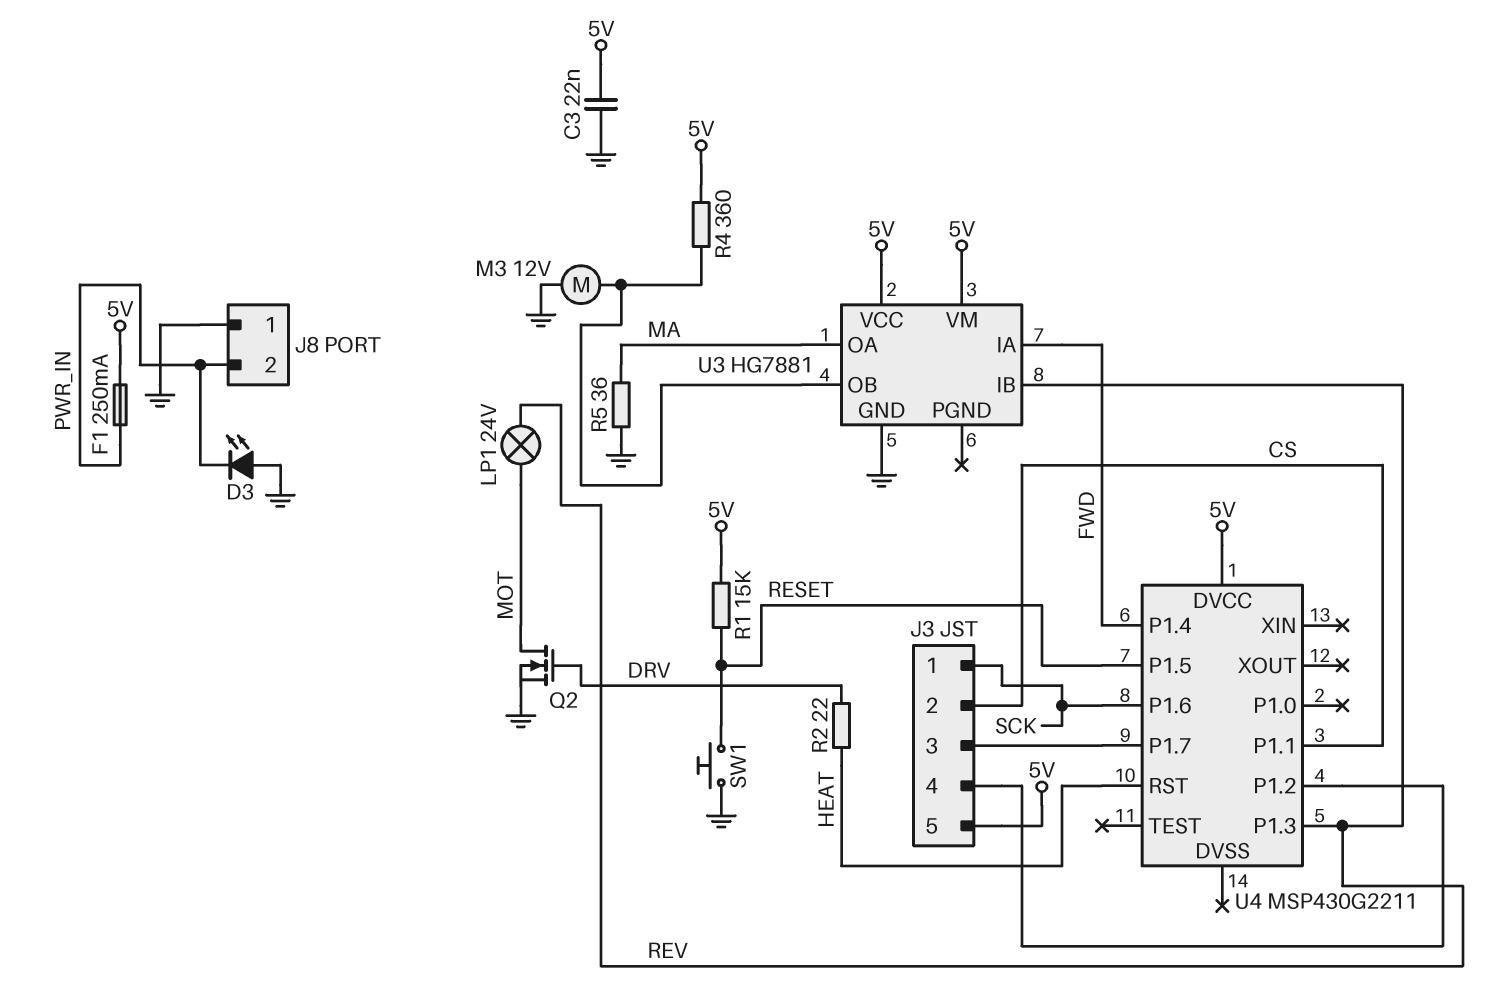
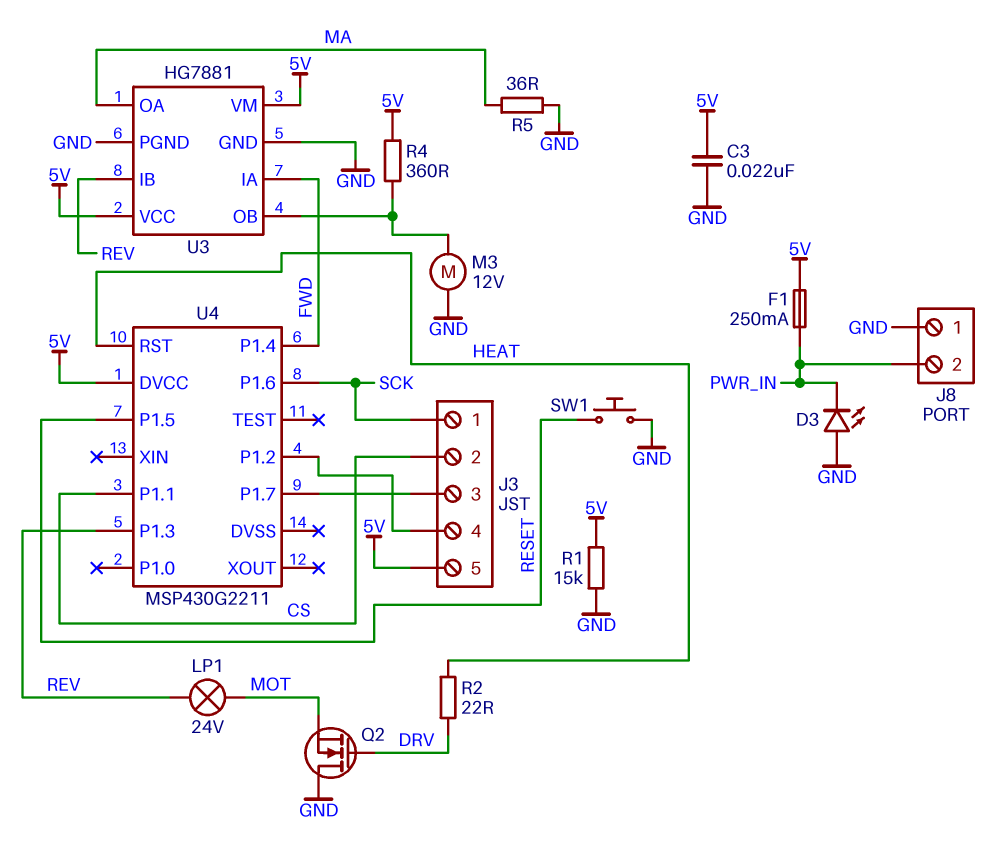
Q2: NMOS (G DRV, D MOT, S GND) -> NMOS (G DRV, D GND, S MOT)
R1: 15k (5V, RESET) -> 15k (5V, GND)
U3 pin PGND: none -> GND

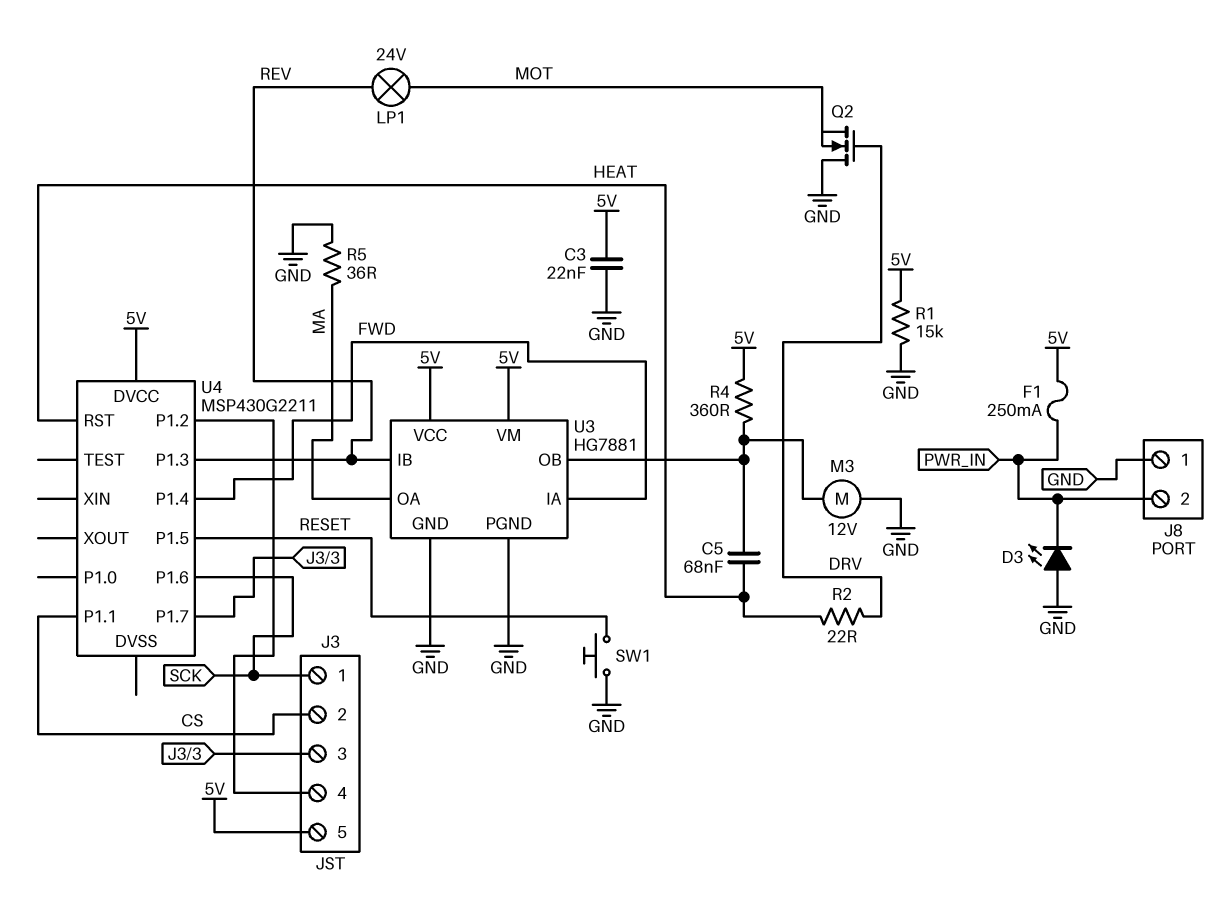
C5: none -> 68nF (HEAT, U3/OB)

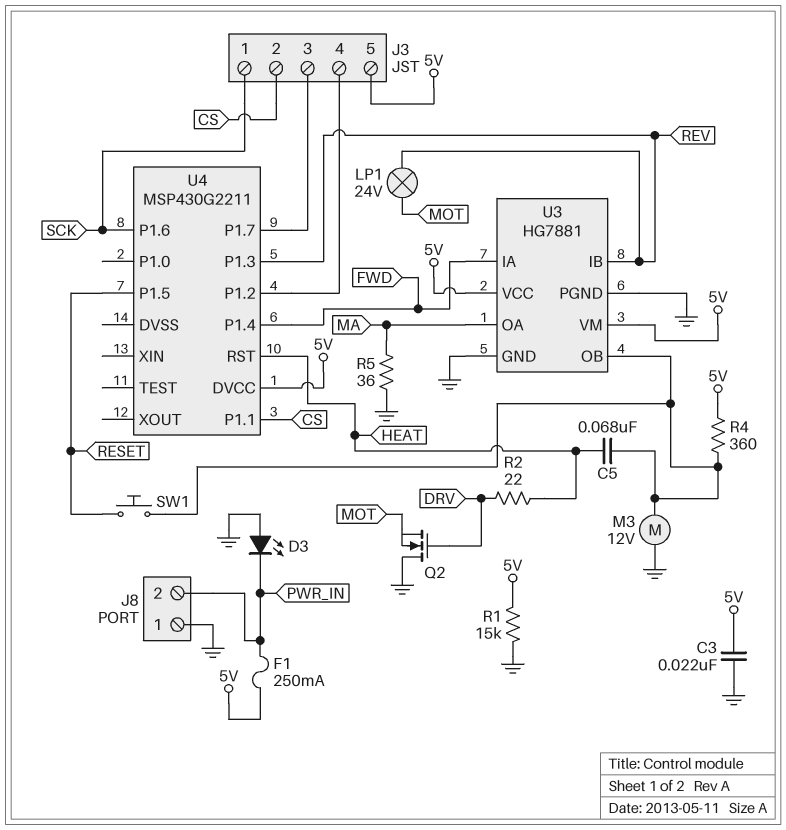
SW1: button (GND, RESET) -> button (RESET, U3/OB)

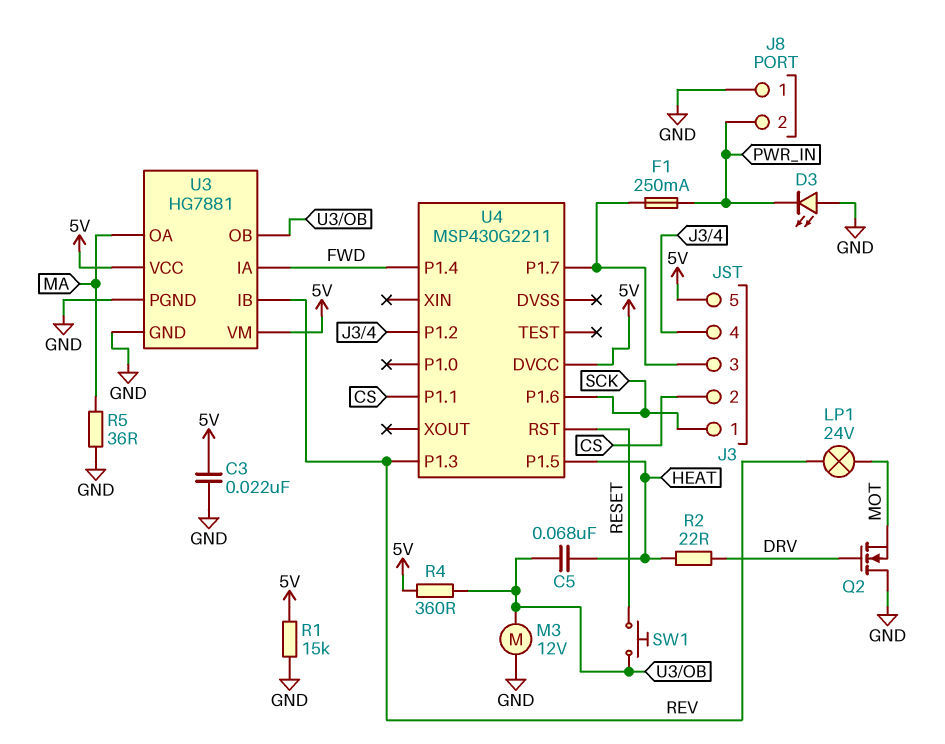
F1: 250mA (5V, PWR_IN) -> 250mA (J3/3, PWR_IN)
U4 pin P1.5: RESET -> HEAT
U4 pin RST: HEAT -> RESET

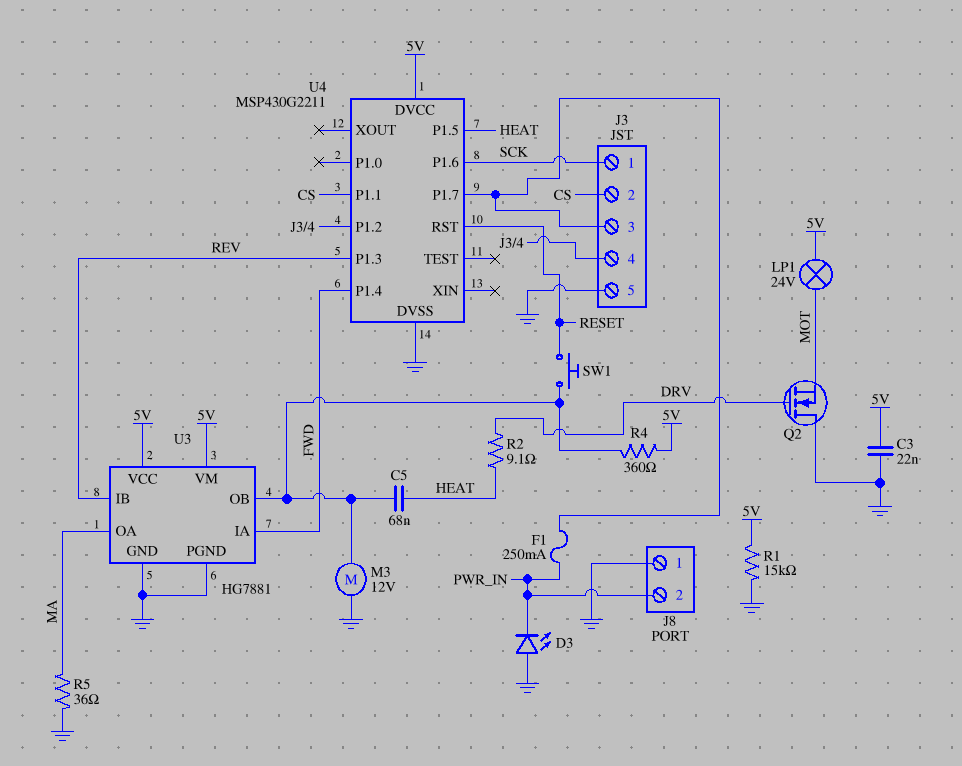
J3 pin 5: 5V -> GND
LP1: lamp 24V (MOT, REV) -> lamp 24V (5V, MOT)
R2: 22 (DRV, HEAT) -> 9.1 (DRV, HEAT)
U4 pin DVSS: none -> GND

